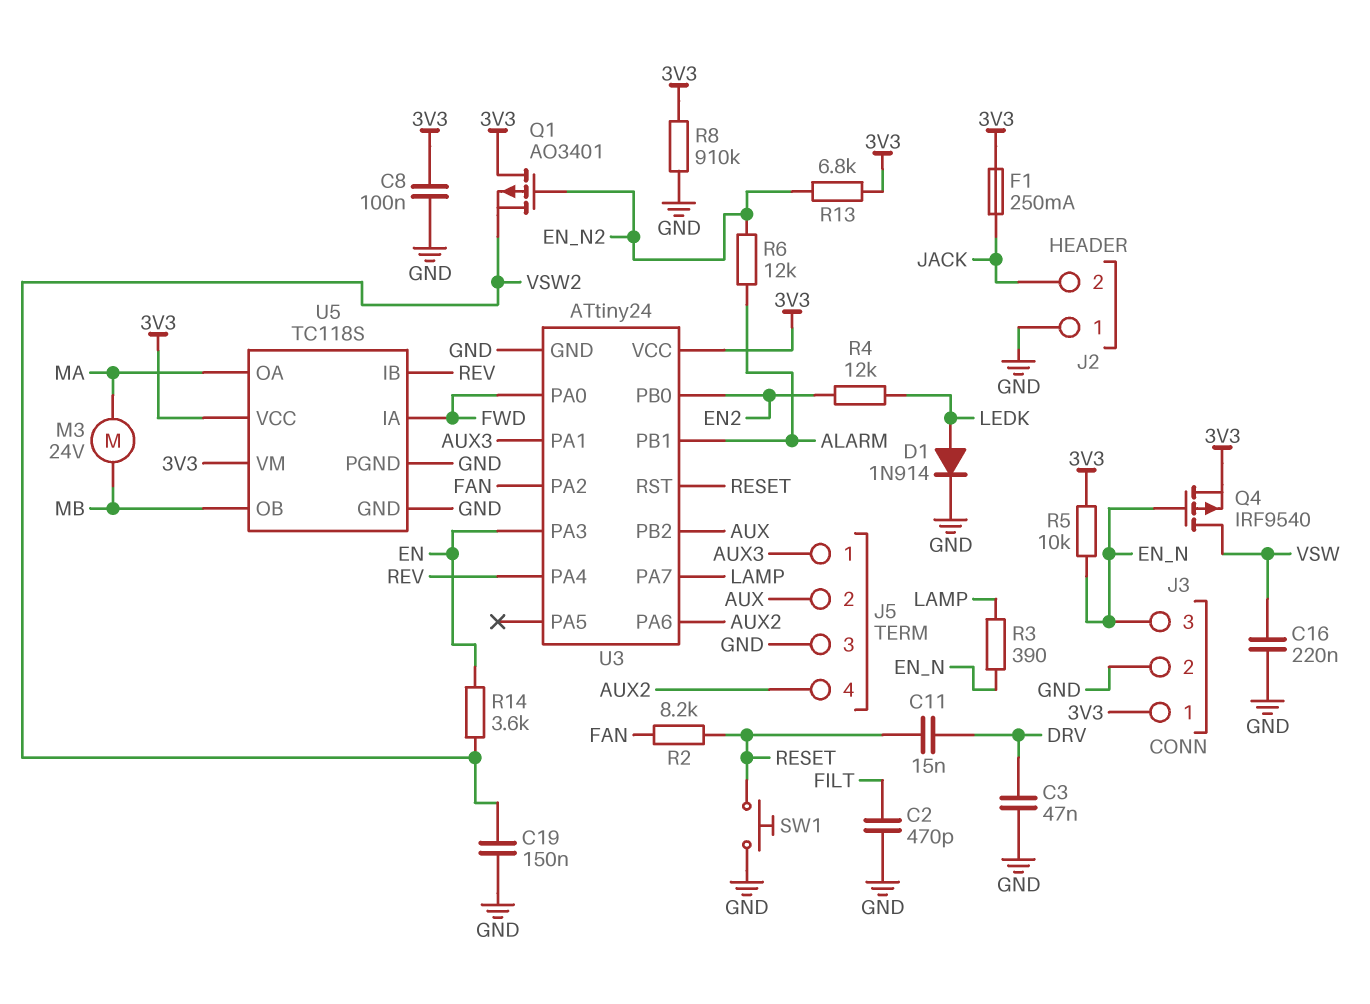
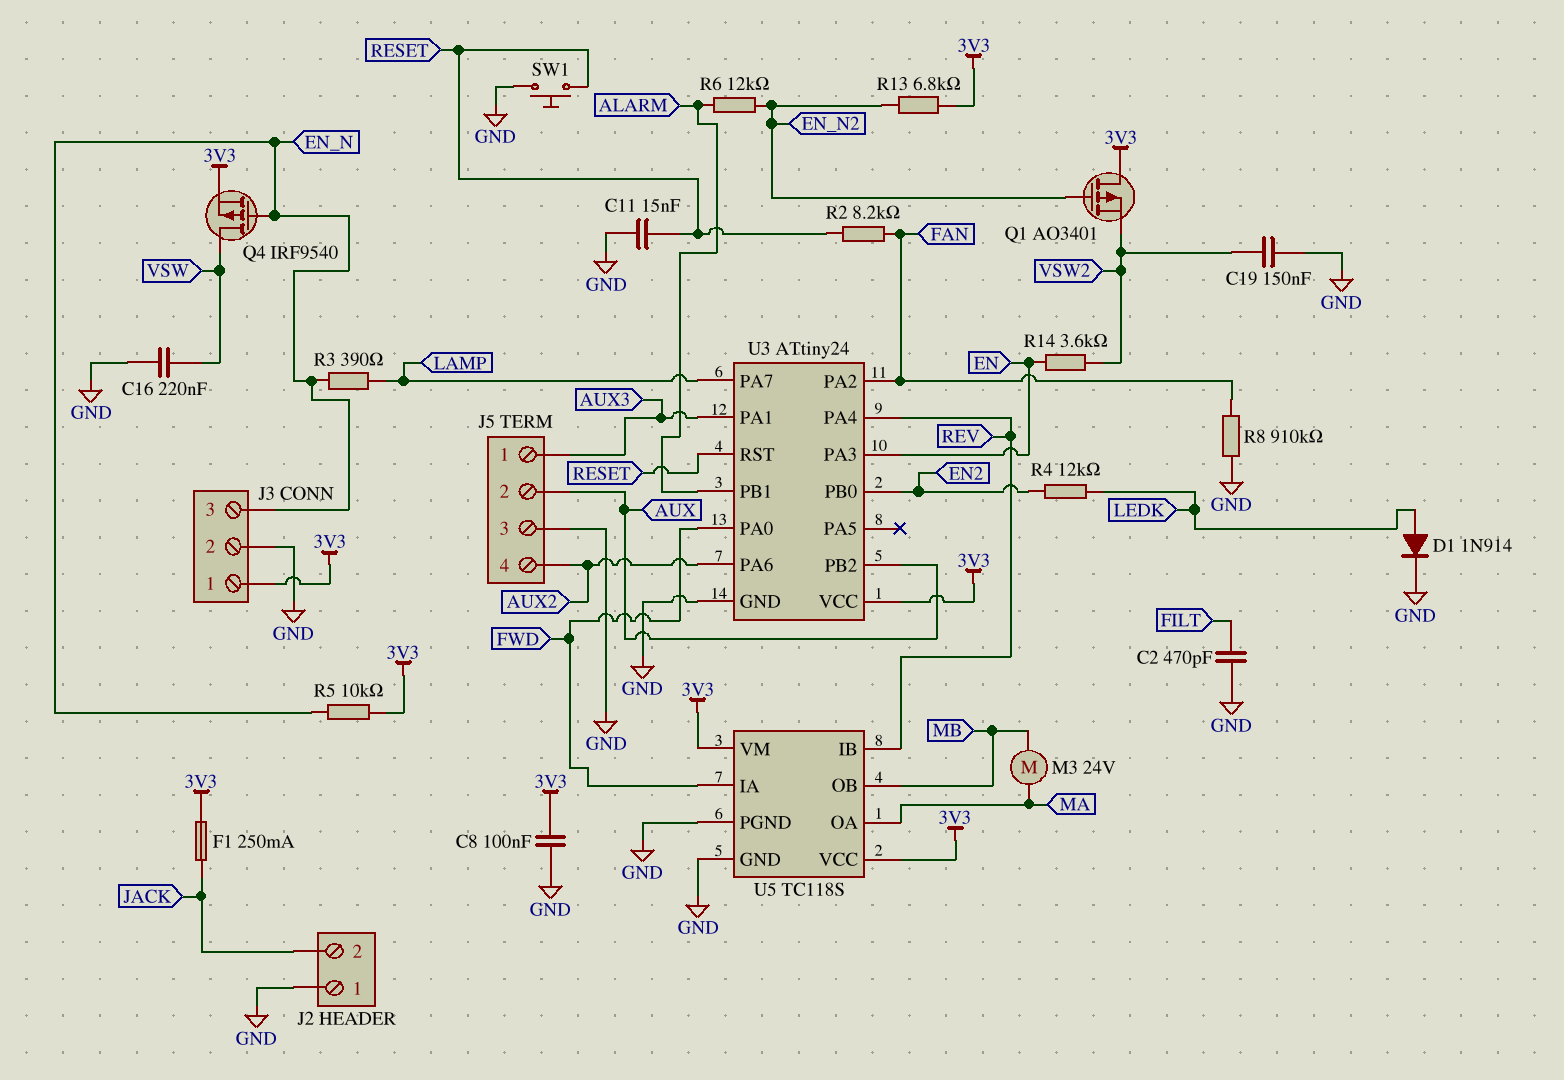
C3: 47nF (DRV, GND) -> none
C11: 15nF (DRV, RESET) -> 15nF (GND, RESET)
R8: 910k (3V3, GND) -> 910k (FAN, GND)

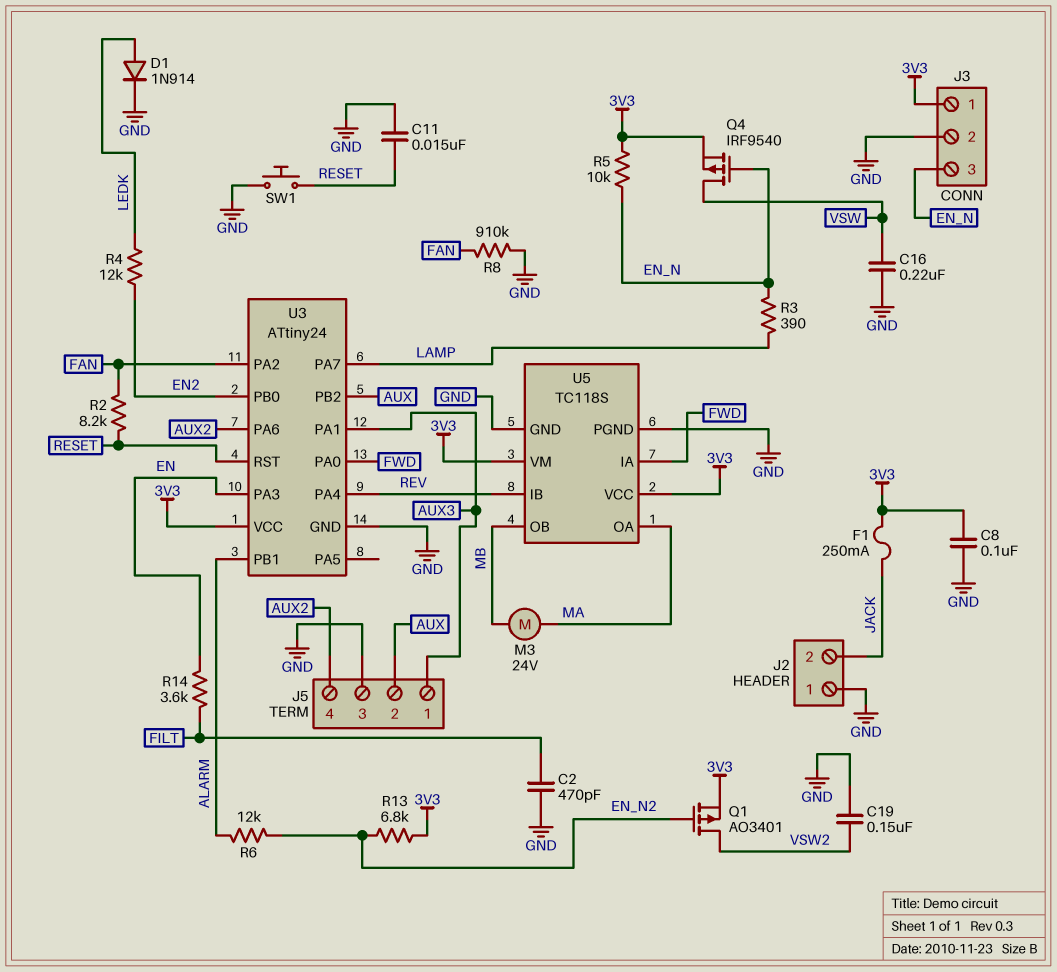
Q1: PMOS AO3401 (G EN_N2, D 3V3, S VSW2) -> PMOS AO3401 (G EN_N2, D VSW2, S 3V3)
R14: 3.6k (EN, VSW2) -> 3.6k (EN, FILT)

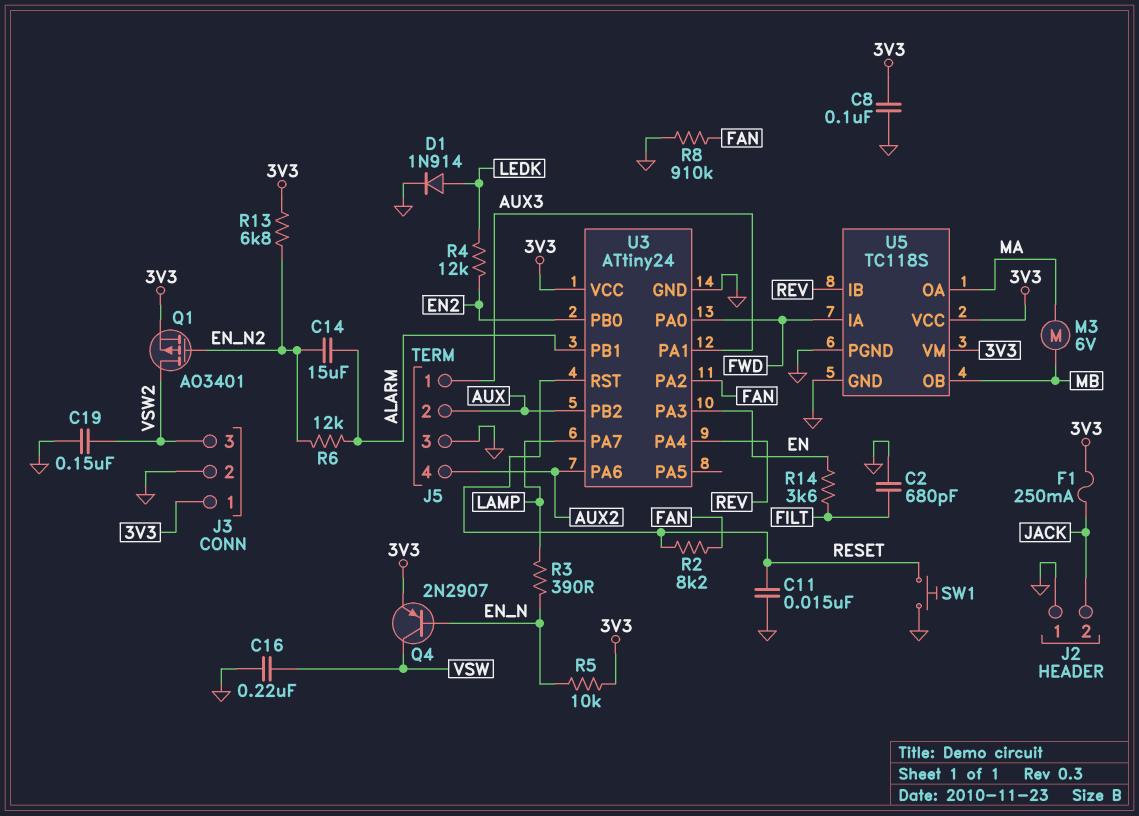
C2: 470pF (FILT, GND) -> 680pF (FILT, GND)
C14: none -> 15uF (ALARM, EN_N2)
J3 pin 3: EN_N -> VSW2
M3: motor 24V (MA, MB) -> motor 6V (MA, MB)
Q4: PMOS IRF9540 (G EN_N, D VSW, S 3V3) -> PNP 2N2907 (B EN_N, C VSW, E 3V3)

